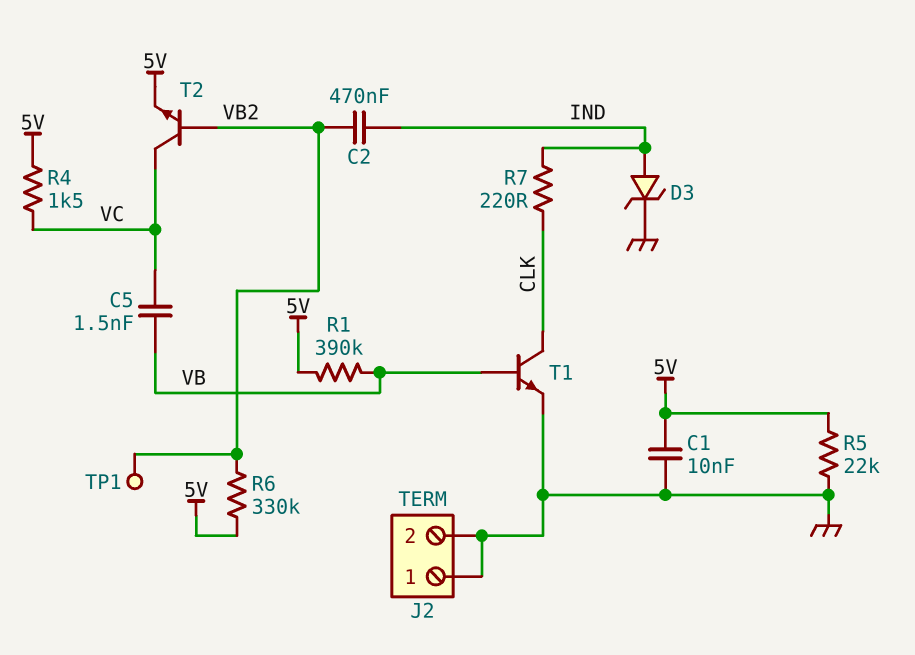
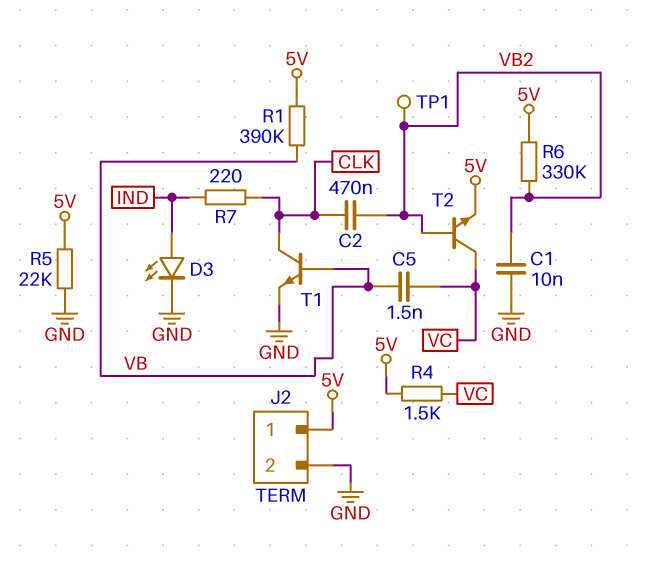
C1: 10nF (5V, GND) -> 10nF (GND, VB2)
C2: 470nF (IND, VB2) -> 470nF (CLK, VB2)
D3: zener (A IND, K GND) -> LED (A IND, K GND)
J2 pin 1: GND -> 5V

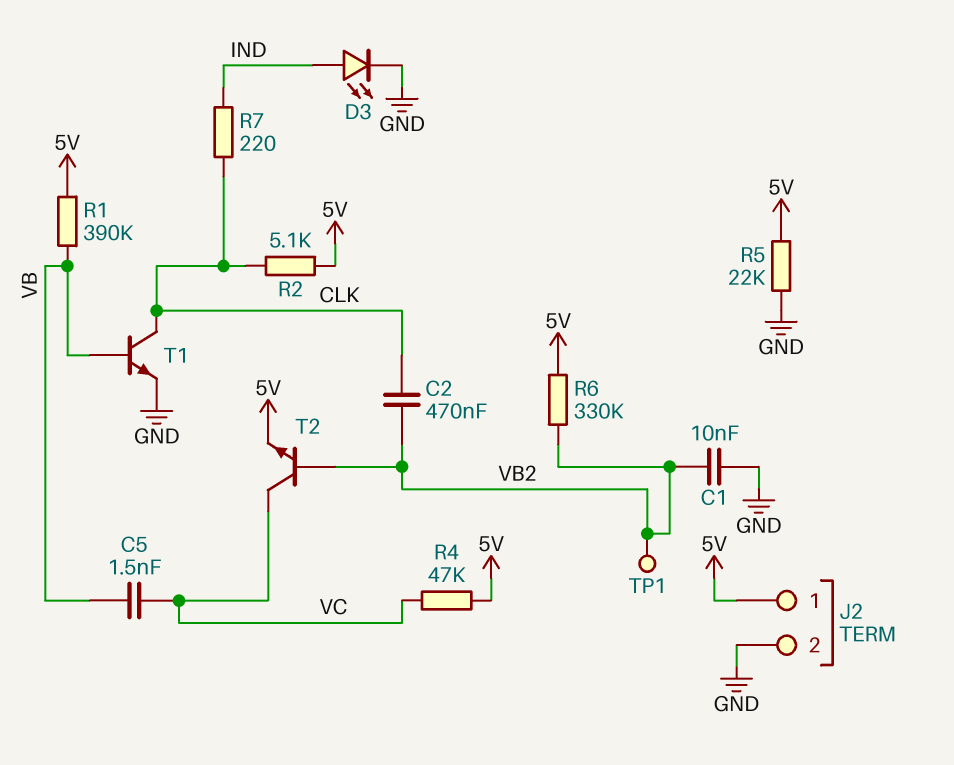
R2: none -> 5.1k (5V, CLK)
R4: 1.5k (5V, VC) -> 47k (5V, VC)

